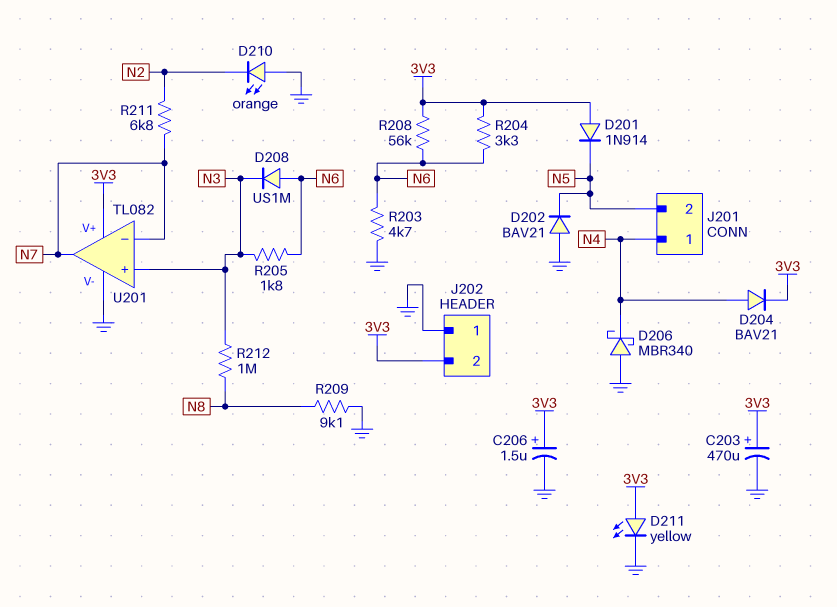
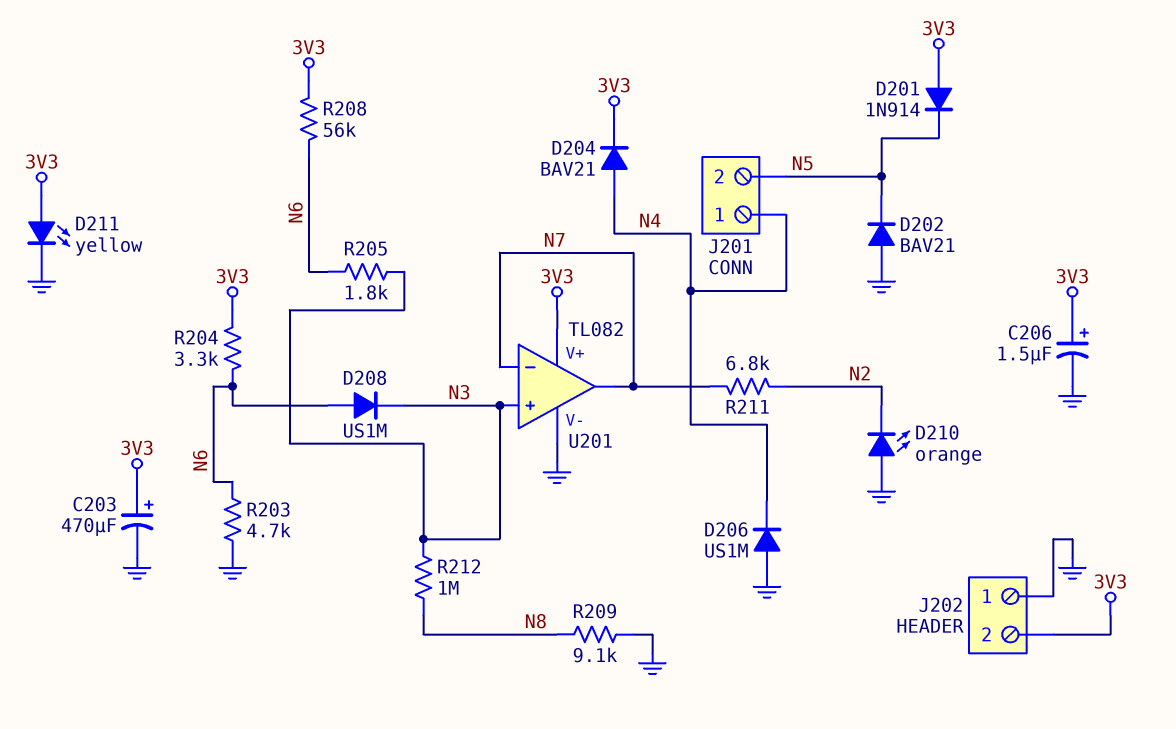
D206: schottky MBR340 (A GND, K N4) -> diode US1M (A GND, K N4)

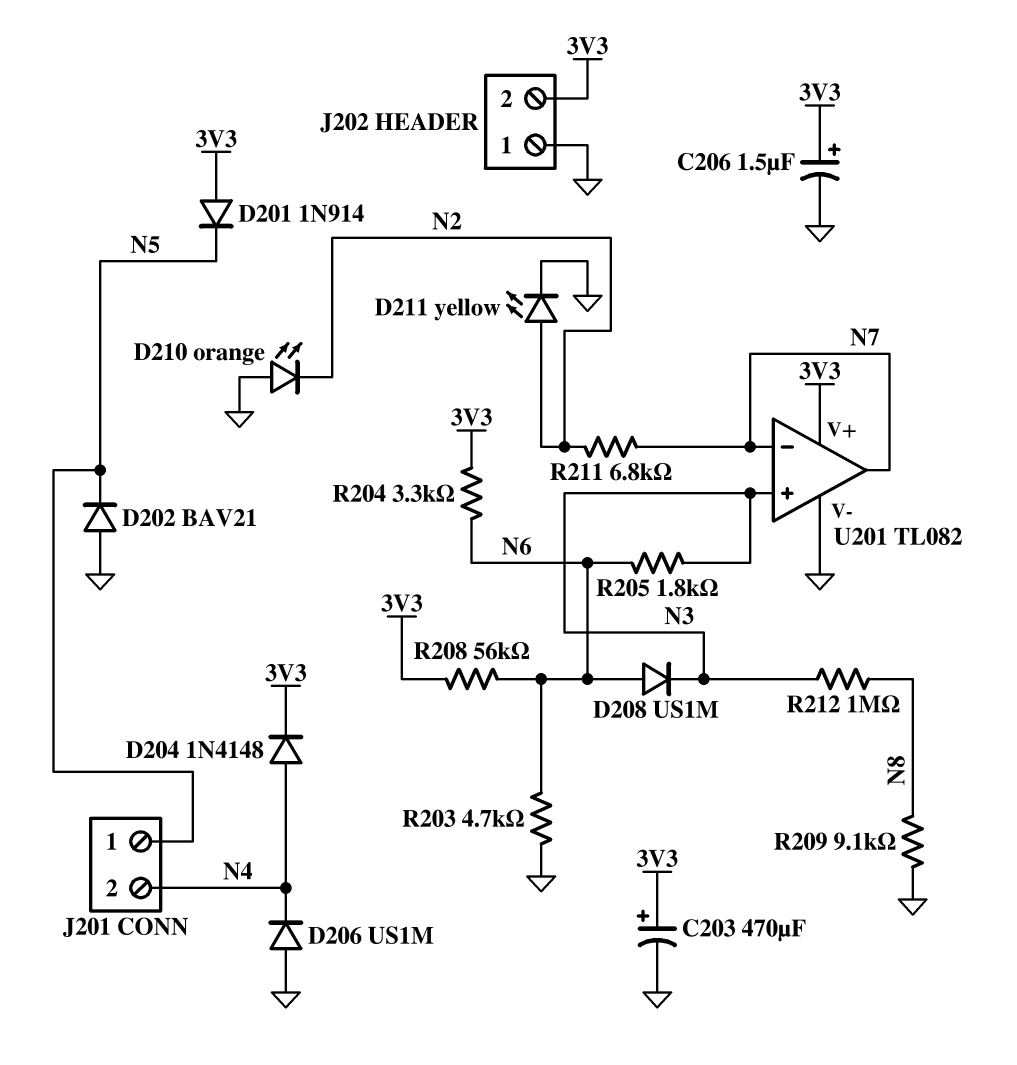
D204: diode BAV21 (A N4, K 3V3) -> diode 1N4148 (A N4, K 3V3)
D211: LED yellow (A 3V3, K GND) -> LED yellow (A N2, K GND)
J201 pin 1: N4 -> N5
J201 pin 2: N5 -> N4

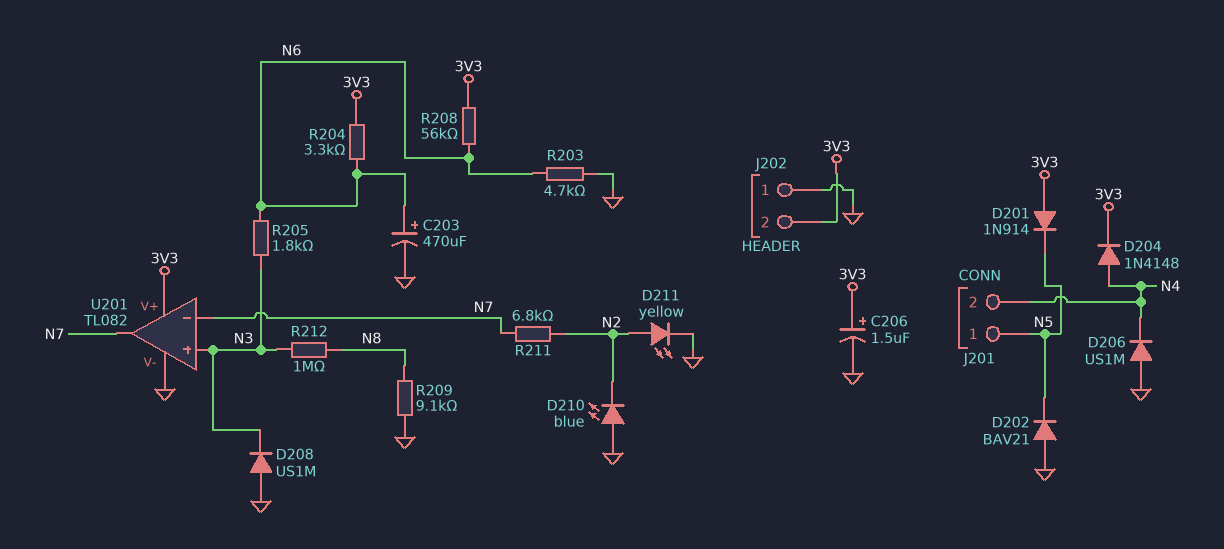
C203: 470uF (plus 3V3, minus GND) -> 470uF (plus N6, minus GND)
D208: diode US1M (A N6, K N3) -> diode US1M (A GND, K N3)
D210: LED orange (A GND, K N2) -> LED blue (A GND, K N2)

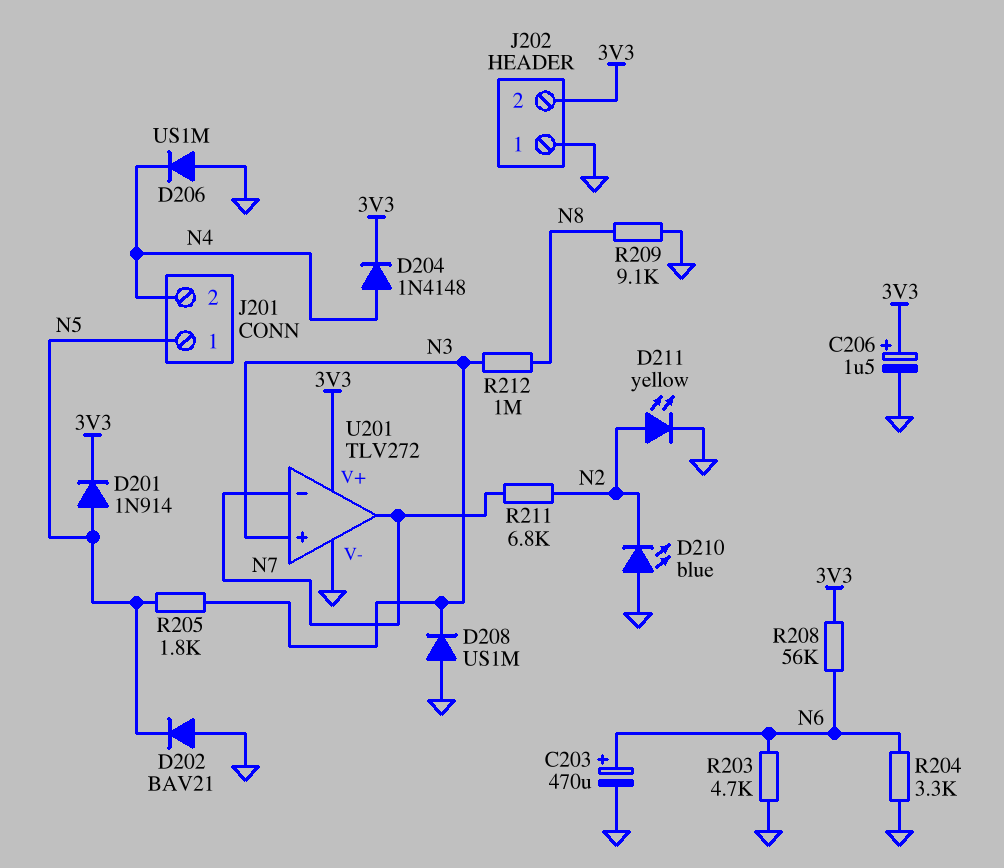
D201: diode 1N914 (A 3V3, K N5) -> diode 1N914 (A N5, K 3V3)
R204: 3.3k (3V3, N6) -> 3.3k (GND, N6)
R205: 1.8k (N3, N6) -> 1.8k (N3, N5)
U201: TL082 -> TLV272

